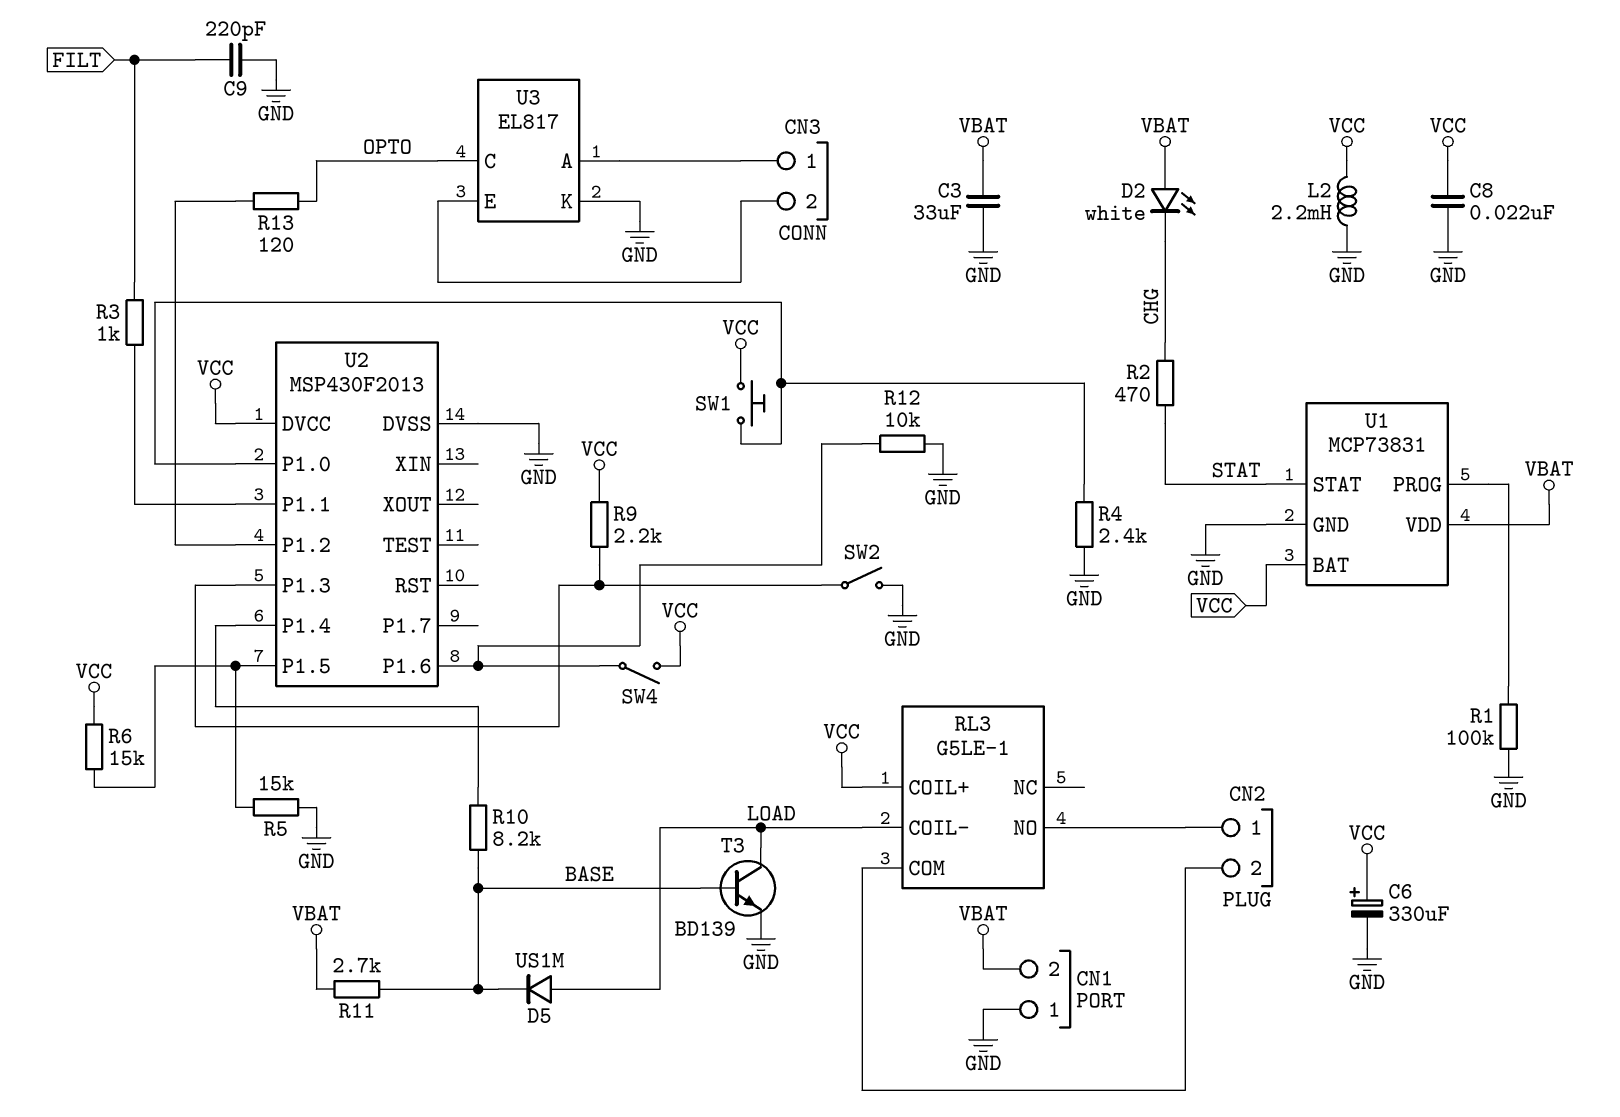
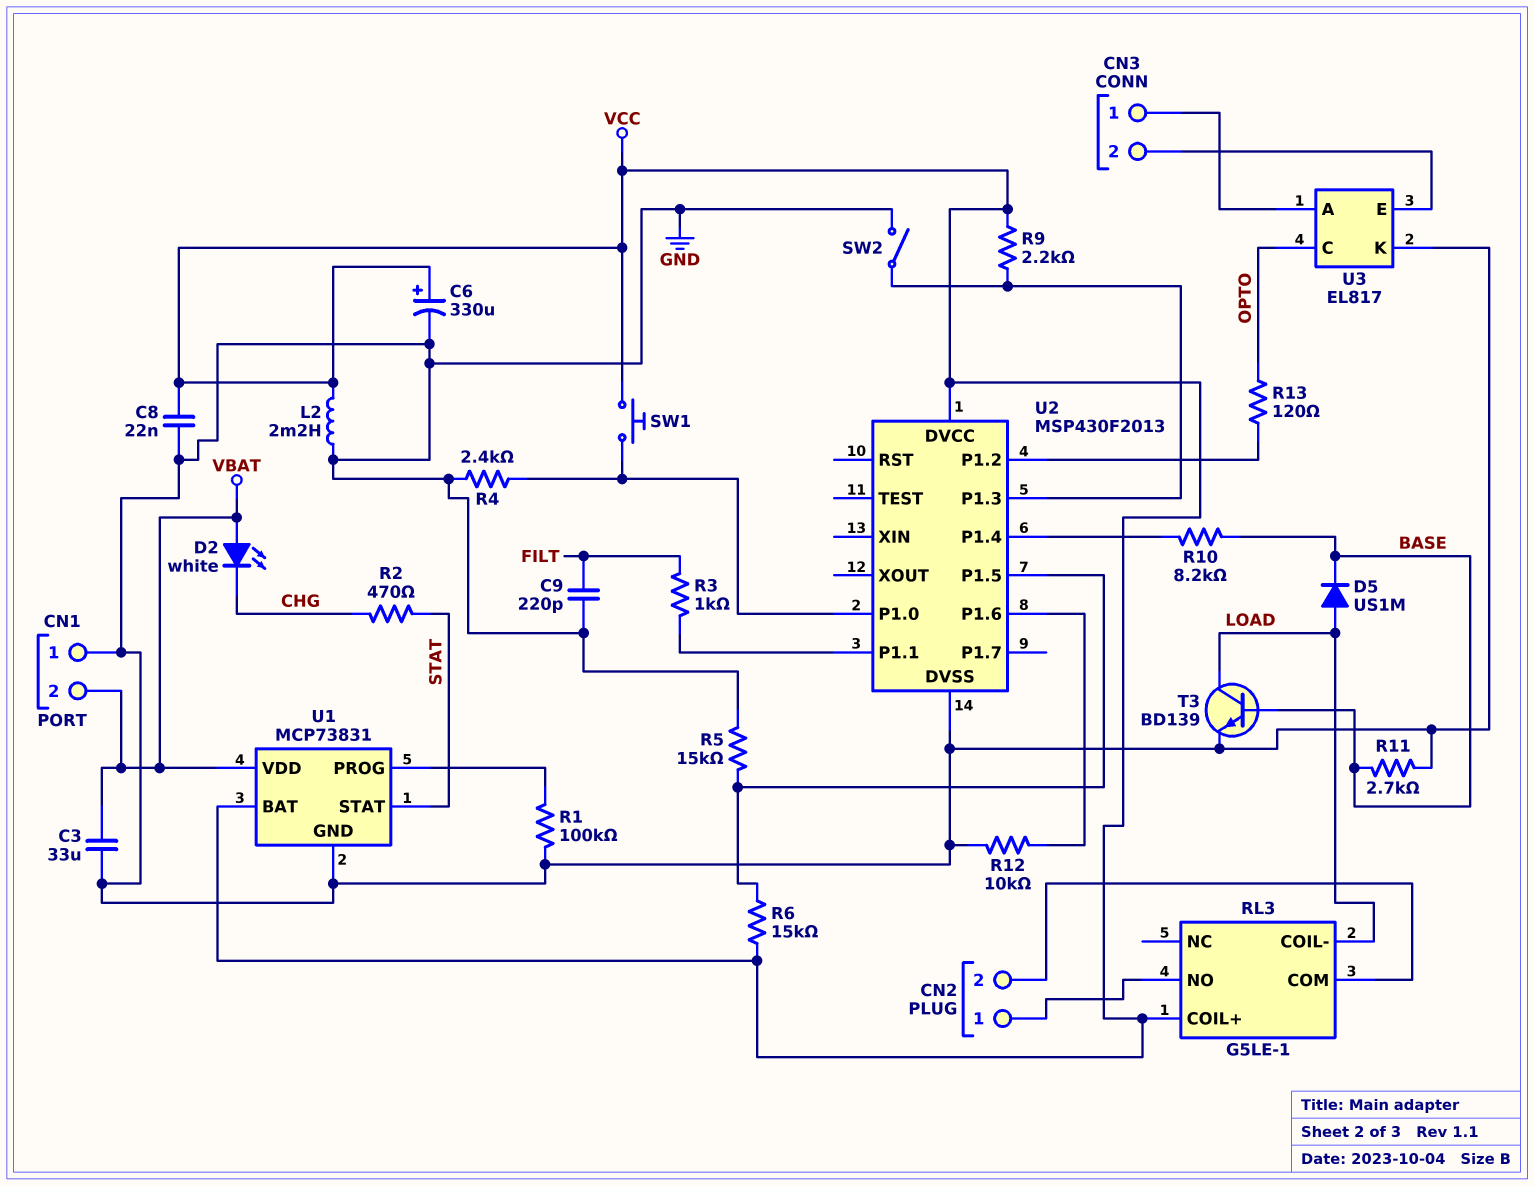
R11: 2.7k (BASE, VBAT) -> 2.7k (BASE, GND)
SW4: switch (U2/P1.6, VCC) -> none

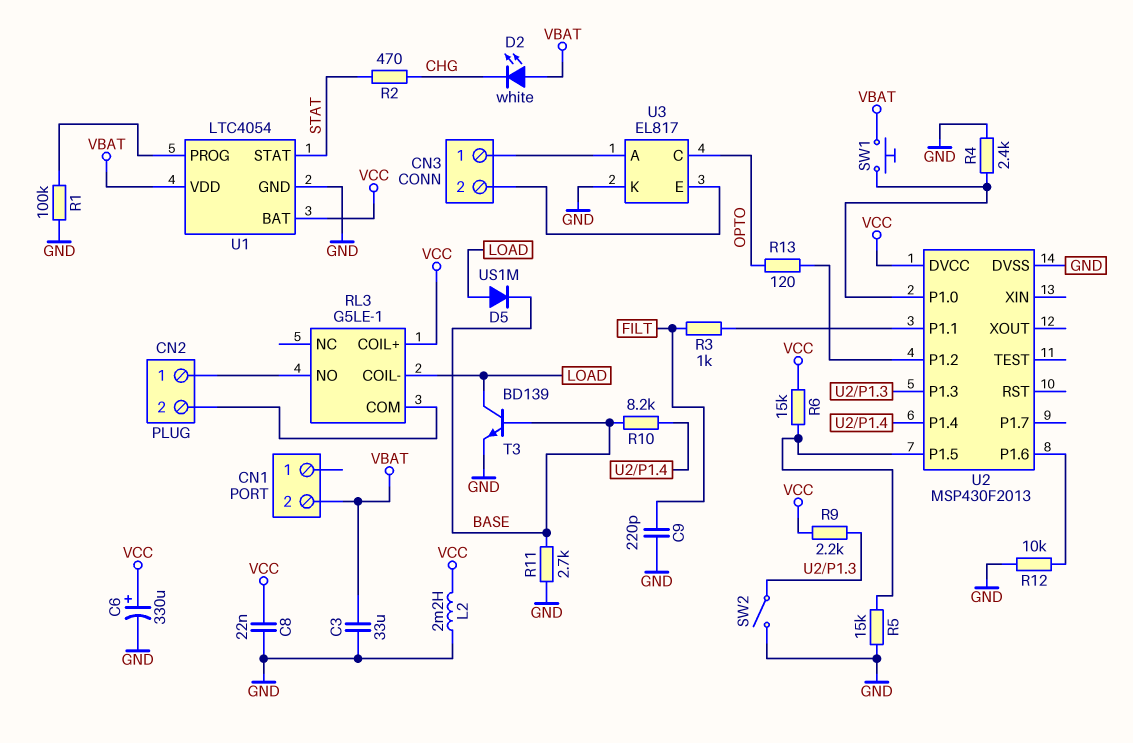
CN1 pin 1: GND -> none
SW1: button (U2/P1.0, VCC) -> button (U2/P1.0, VBAT)
U1: MCP73831 -> LTC4054

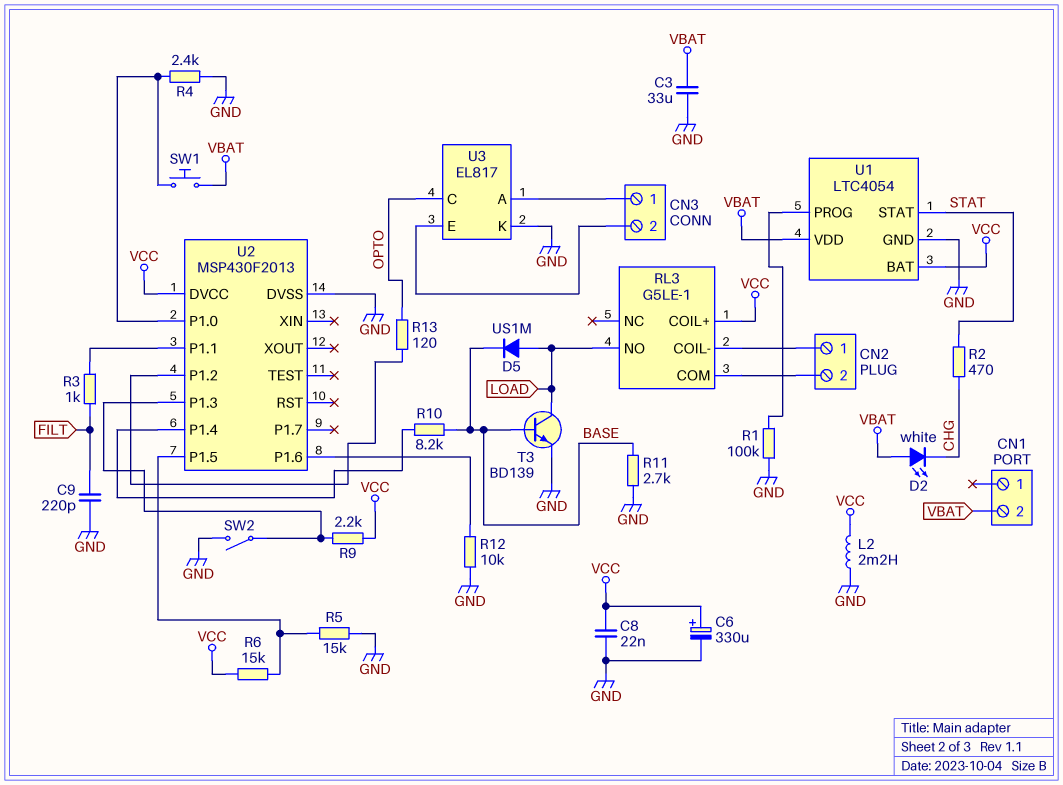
RL3 pin COIL-: LOAD -> CN2/1
RL3 pin NO: CN2/1 -> LOAD

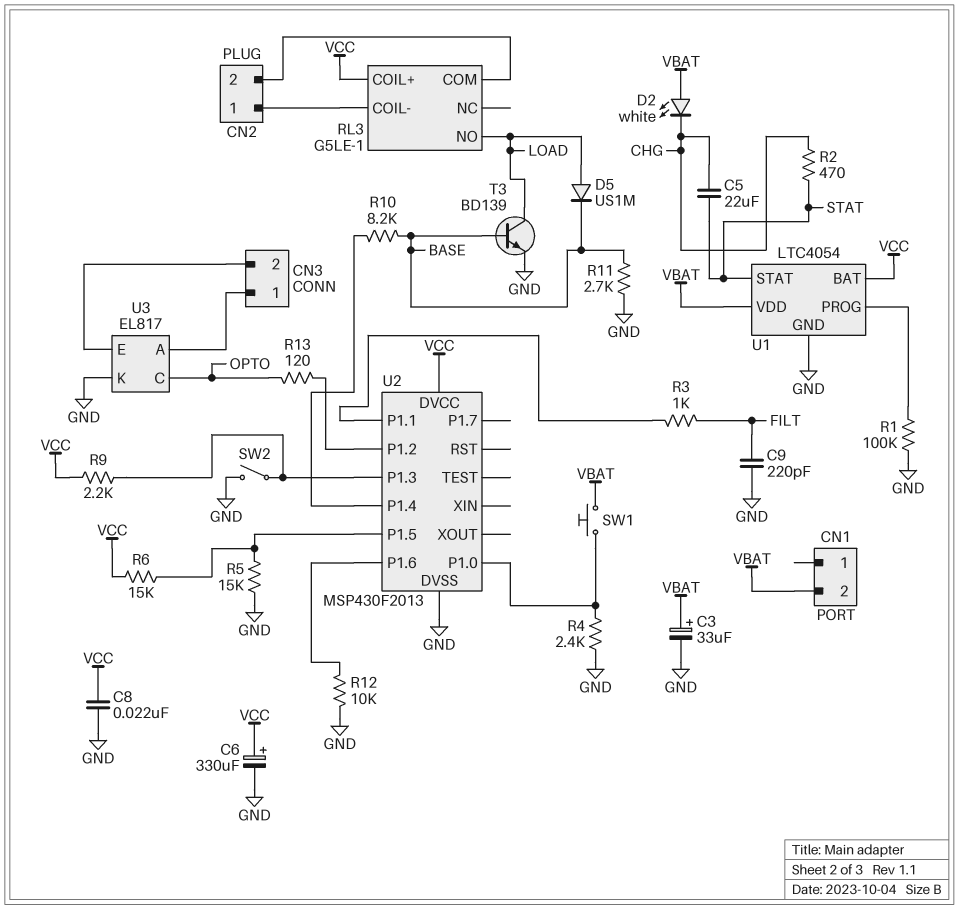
C3: 33uF (GND, VBAT) -> 33uF (plus VBAT, minus GND)
C5: none -> 22uF (CHG, STAT)
L2: 2.2mH (GND, VCC) -> none

